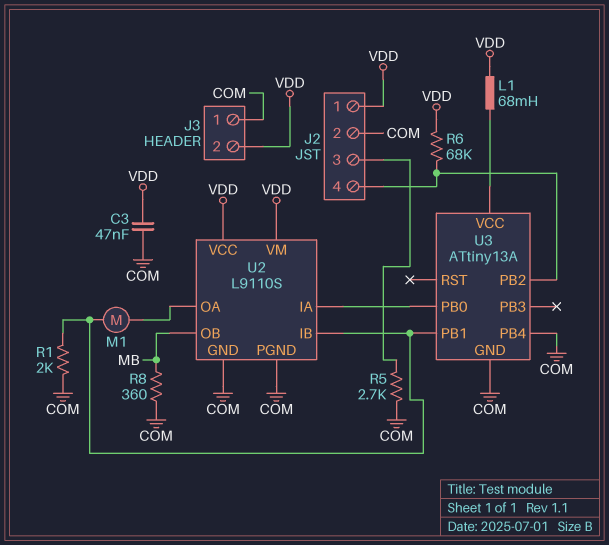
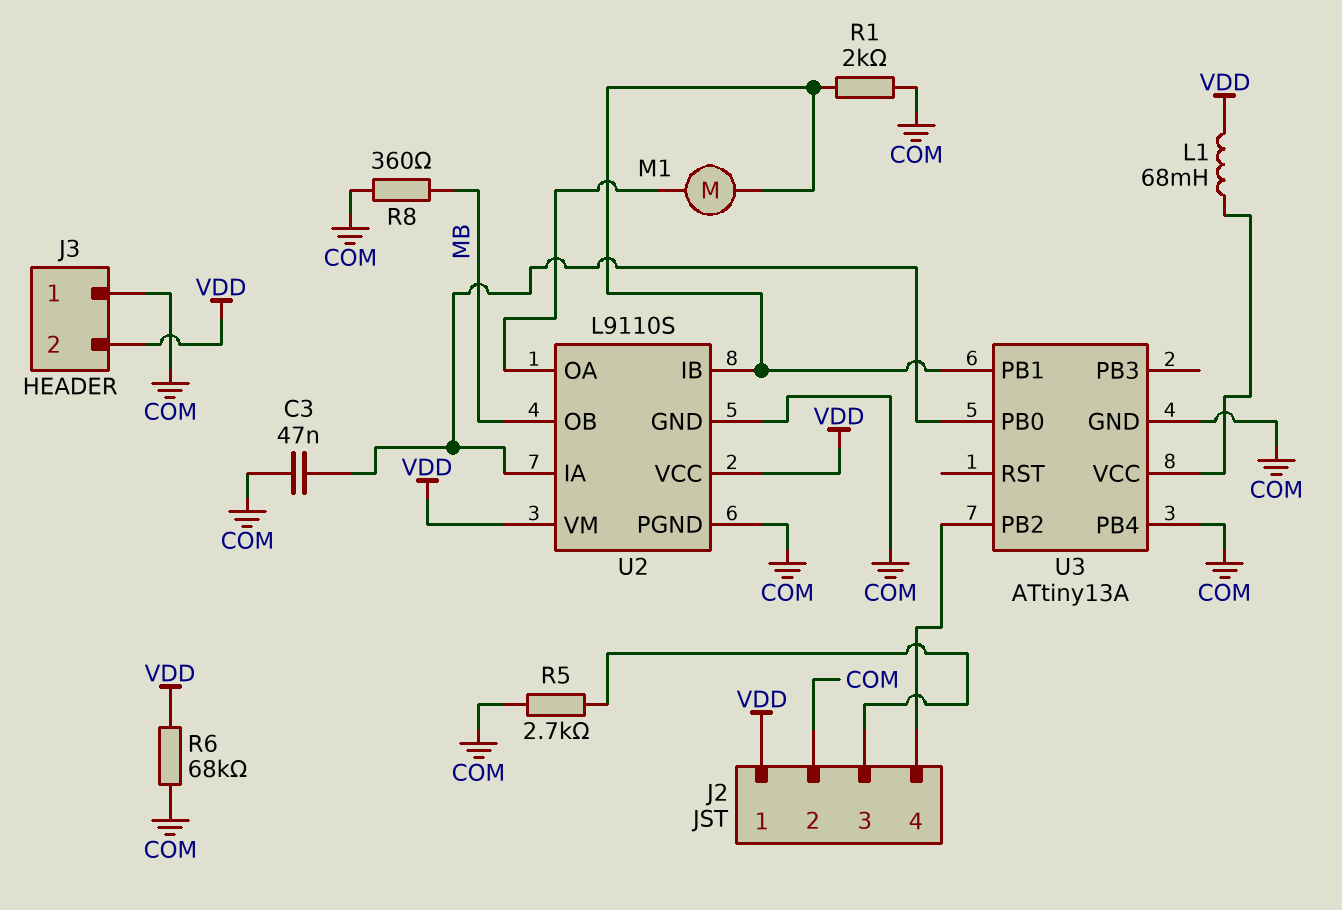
C3: 47nF (COM, VDD) -> 47nF (COM, U2/IA)
R6: 68k (J2/4, VDD) -> 68k (COM, VDD)

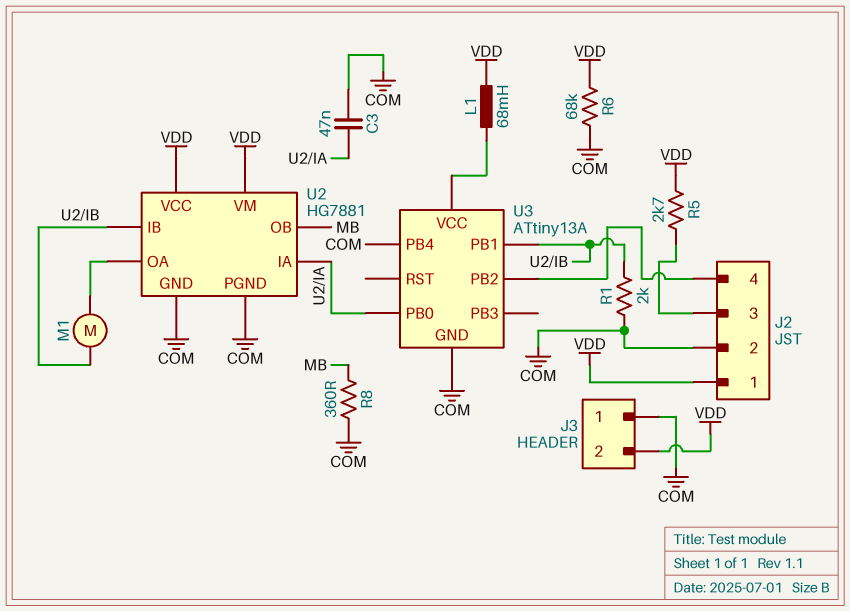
R5: 2.7k (COM, J2/3) -> 2.7k (J2/3, VDD)
U2: L9110S -> HG7881

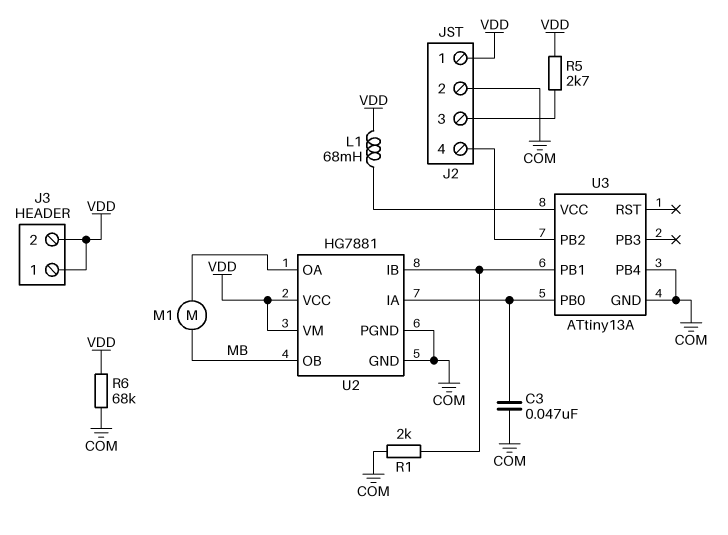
J3 pin 1: COM -> VDD
M1: motor (U2/IB, U2/OA) -> motor (MB, U2/OA)
R8: 360 (COM, MB) -> none

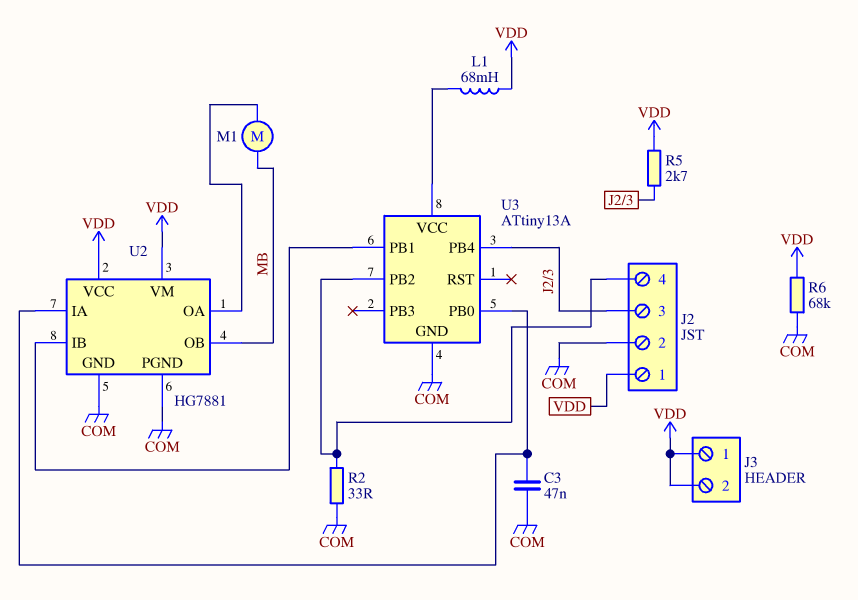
R1: 2k (COM, U2/IB) -> none
R2: none -> 33 (COM, J2/4)
U3 pin PB4: COM -> J2/3

